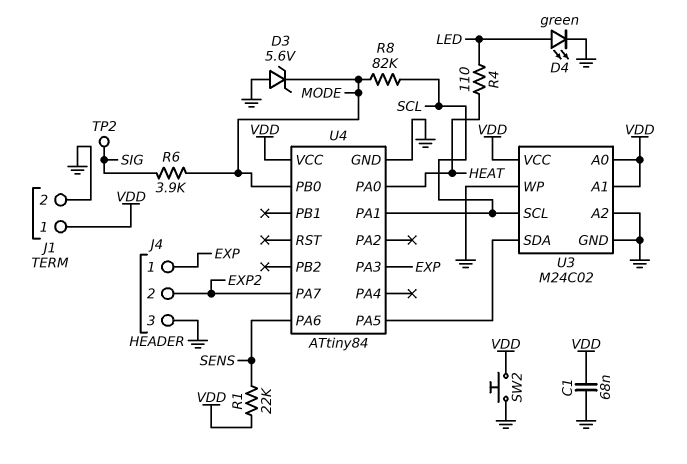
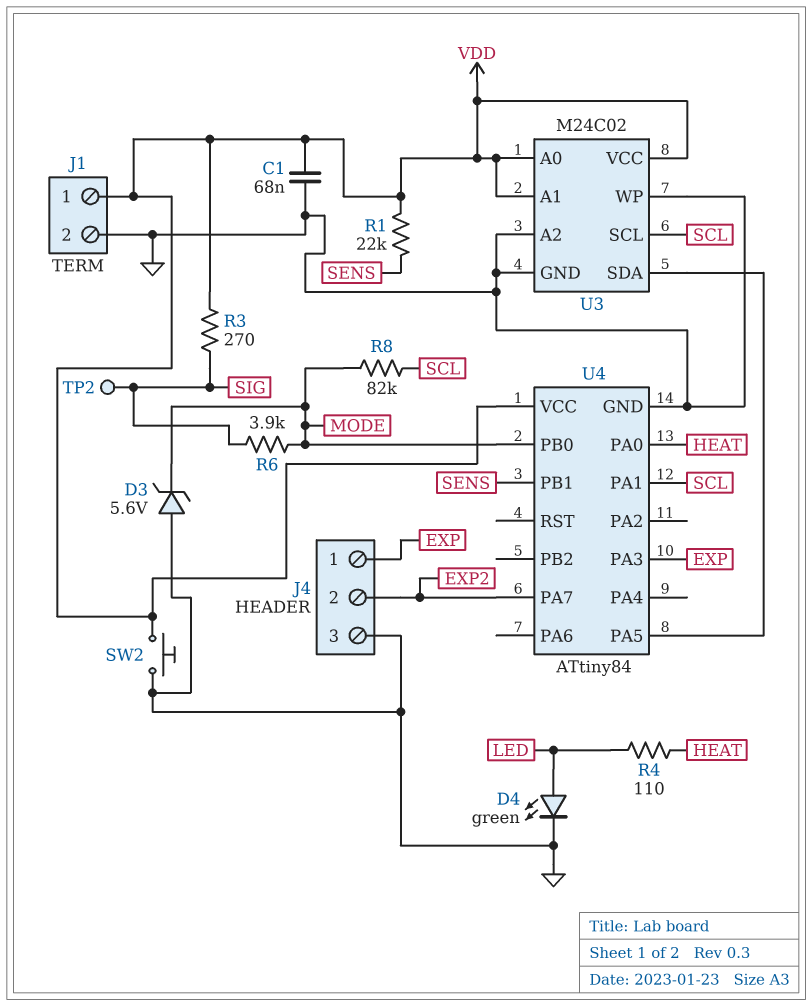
R3: none -> 270 (SIG, VDD)
U4 pin PA6: SENS -> none
U4 pin PB1: none -> SENS

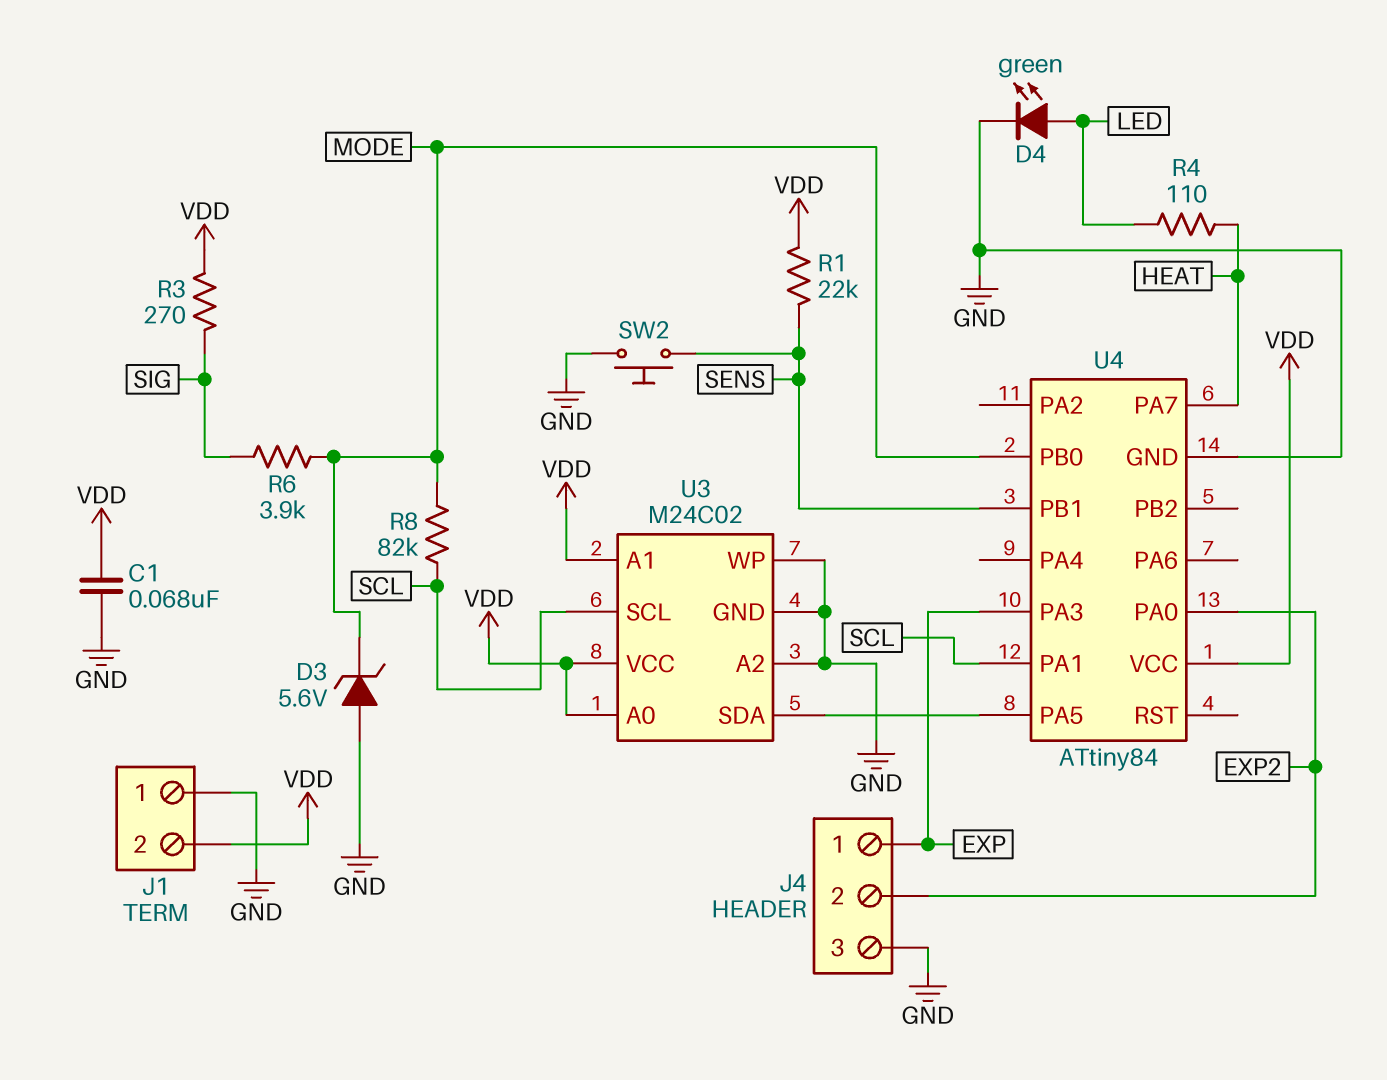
J1 pin 1: VDD -> GND
J1 pin 2: GND -> VDD
SW2: button (GND, VDD) -> button (GND, SENS)
TP2: test point (SIG) -> none
U4 pin PA0: HEAT -> EXP2
U4 pin PA7: EXP2 -> HEAT

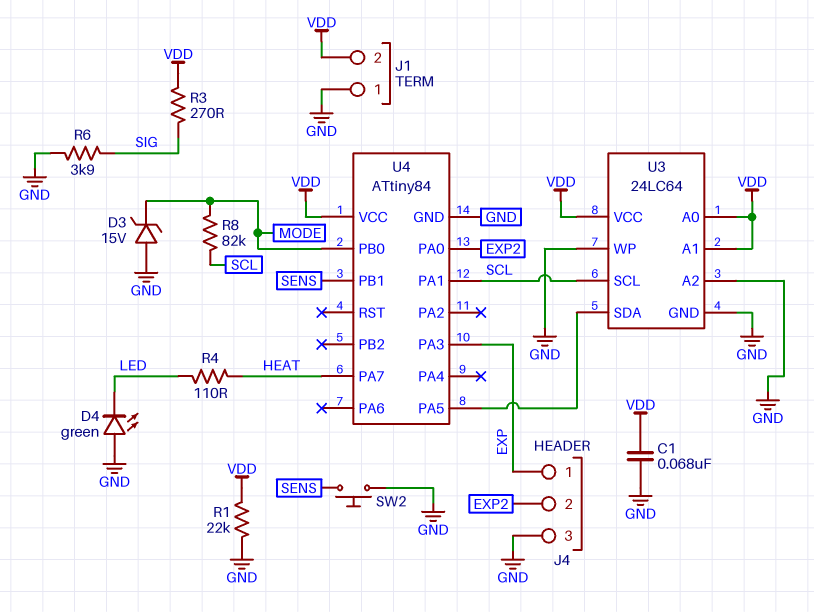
D3: zener 5.6V (A GND, K MODE) -> zener 15V (A GND, K MODE)
D4: LED green (A LED, K GND) -> LED green (A GND, K LED)
R1: 22k (SENS, VDD) -> 22k (GND, VDD)
R6: 3.9k (MODE, SIG) -> 3.9k (GND, SIG)
U3: M24C02 -> 24LC64

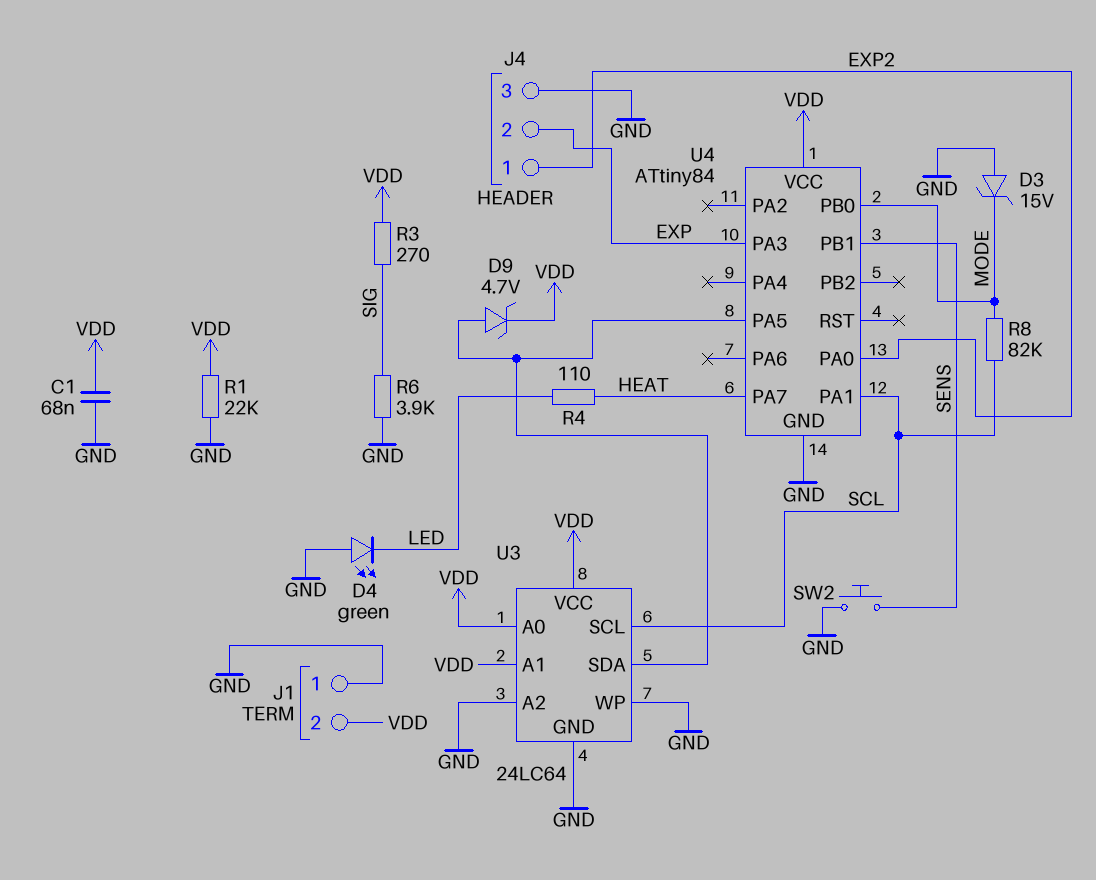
D9: none -> zener 4.7V (A U3/SDA, K VDD)
J4 pin 1: EXP -> EXP2
J4 pin 2: EXP2 -> EXP

